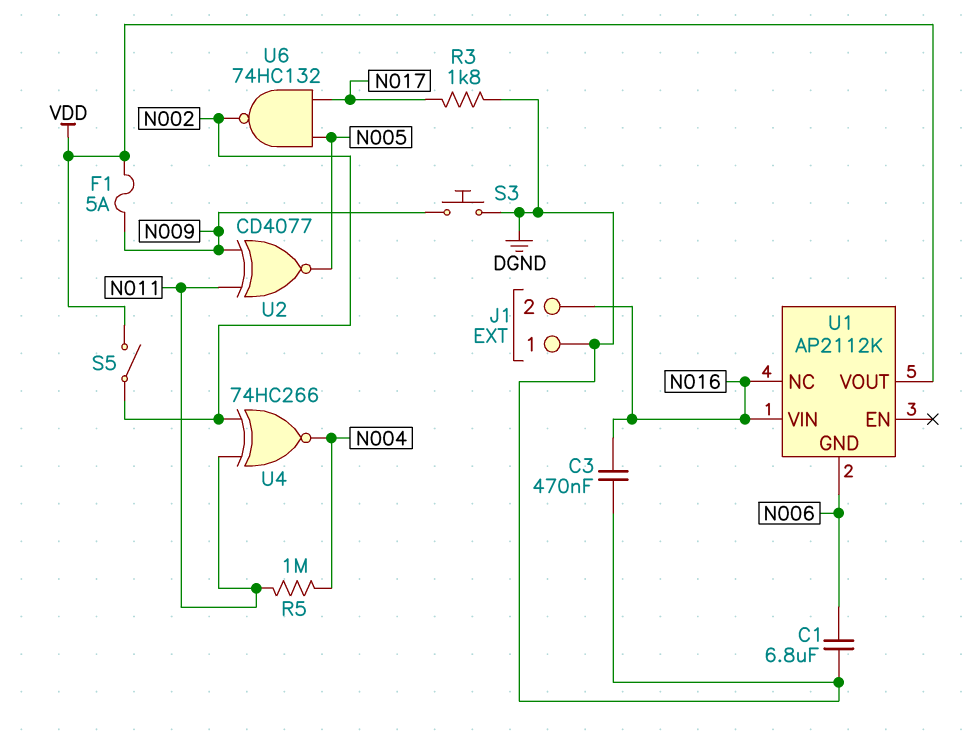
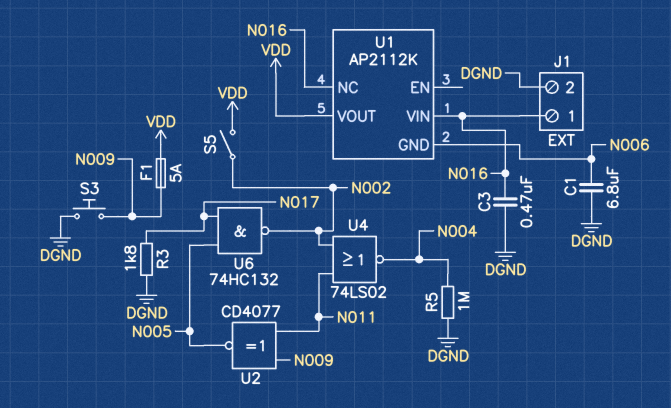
J1 pin 1: DGND -> N016
J1 pin 2: N016 -> DGND
R5: 1M (N004, N011) -> 1M (DGND, N004)
U4: XNOR 74HC266 (in N002, in N011, out N004) -> NOR 74LS02 (in N002, in N011, out N004)

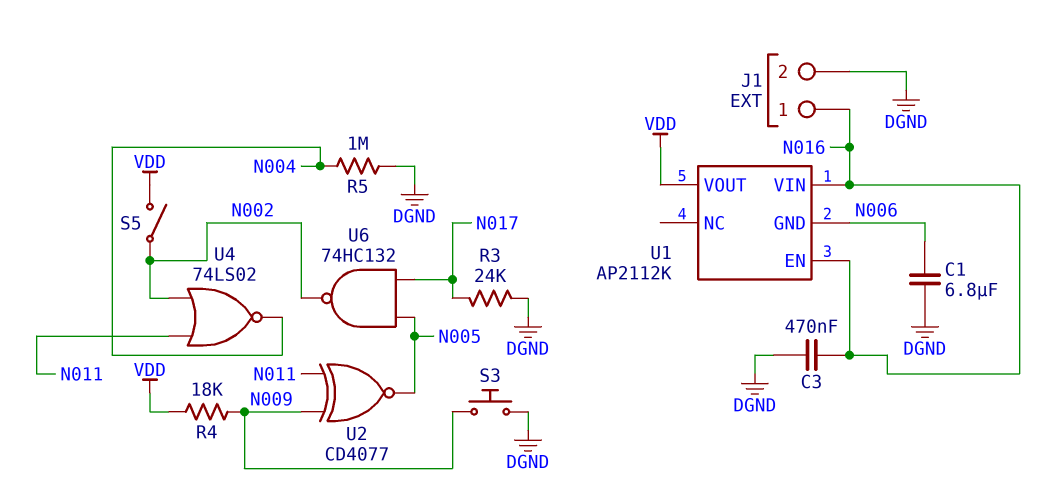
F1: 5A (N009, VDD) -> none
R3: 1.8k (DGND, N017) -> 24k (DGND, N017)
R4: none -> 18k (N009, VDD)
U1 pin EN: none -> N016
U1 pin NC: N016 -> none

